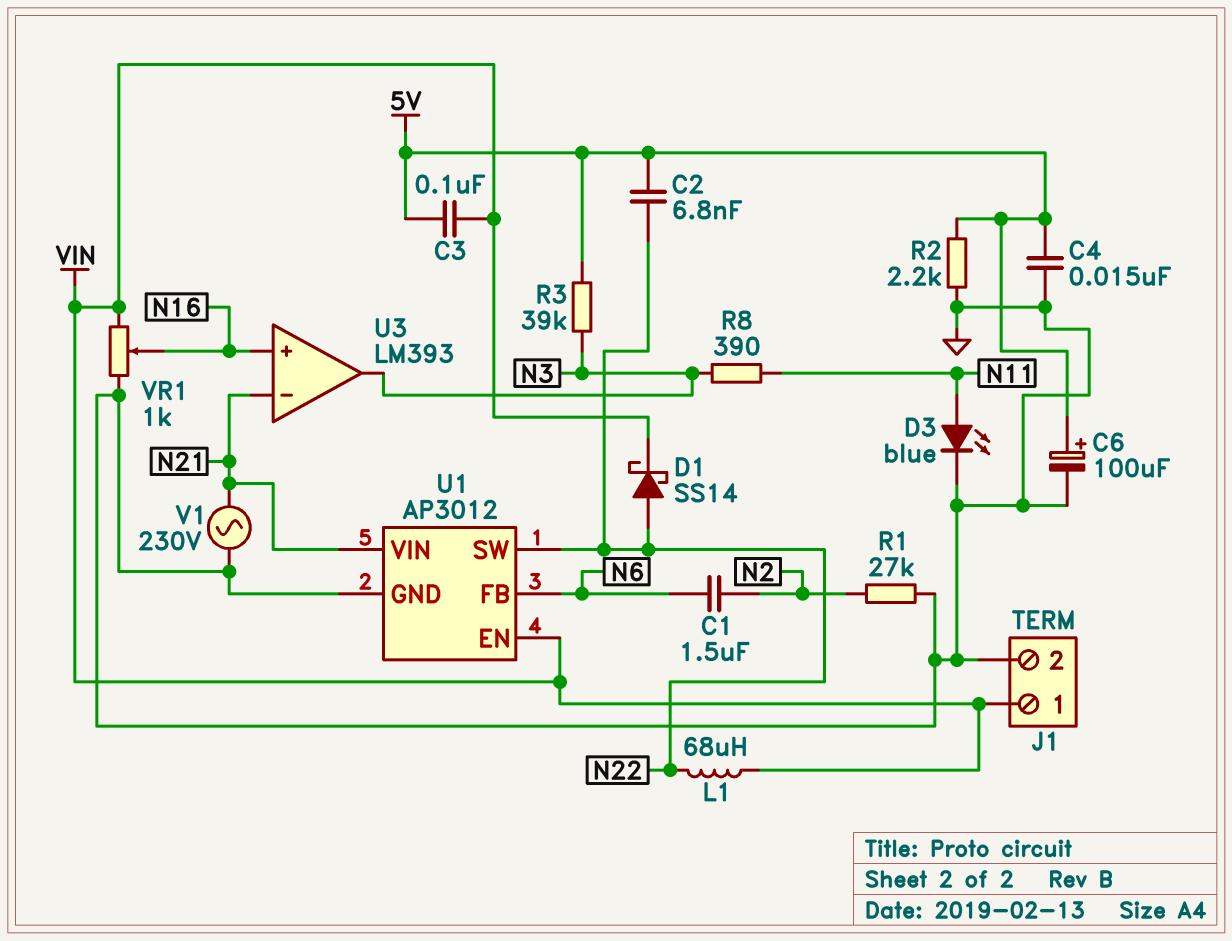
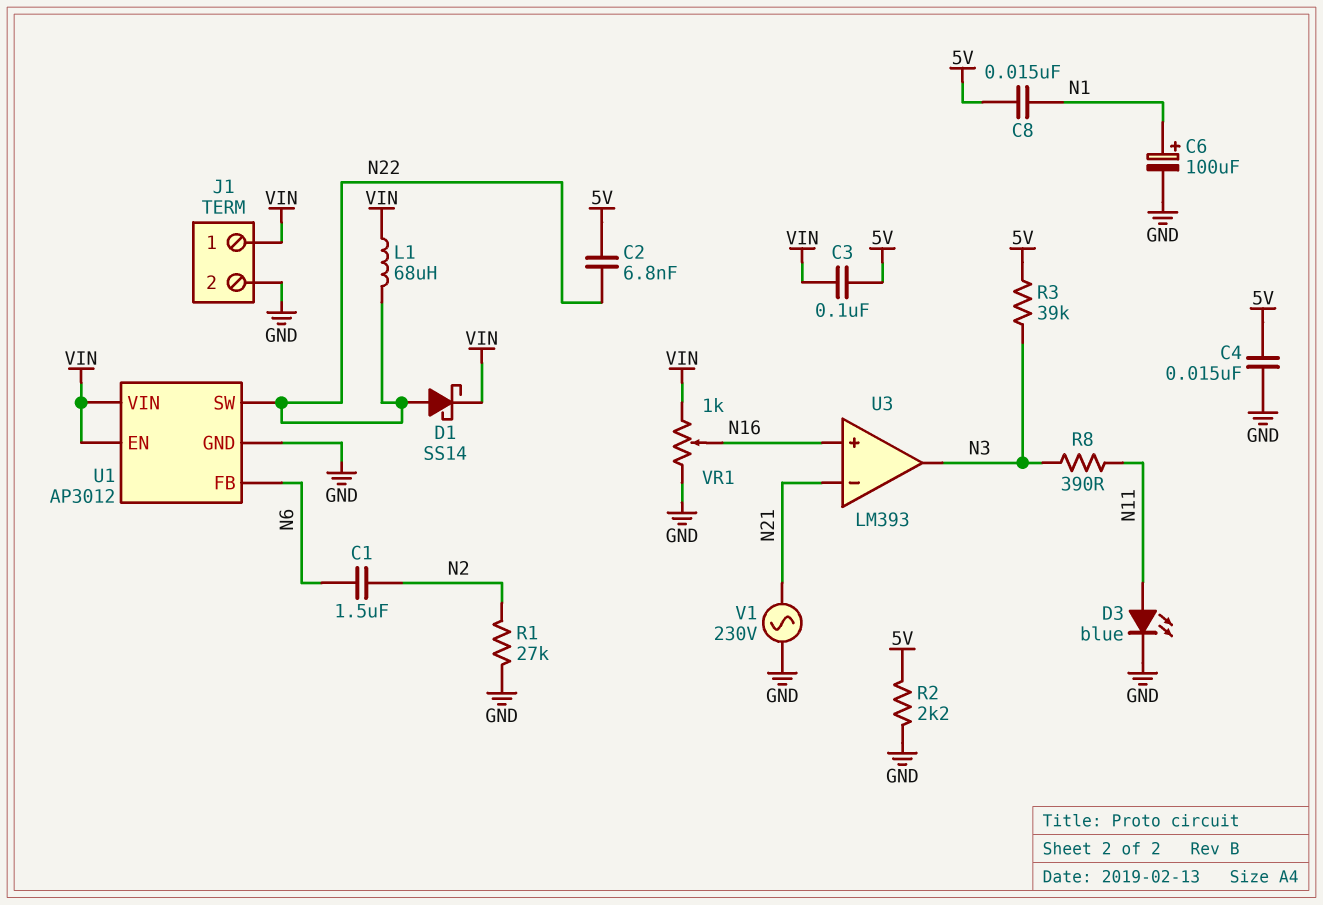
C6: 100uF (plus 5V, minus GND) -> 100uF (plus N1, minus GND)
C8: none -> 15nF (5V, N1)
U1 pin VIN: N21 -> VIN

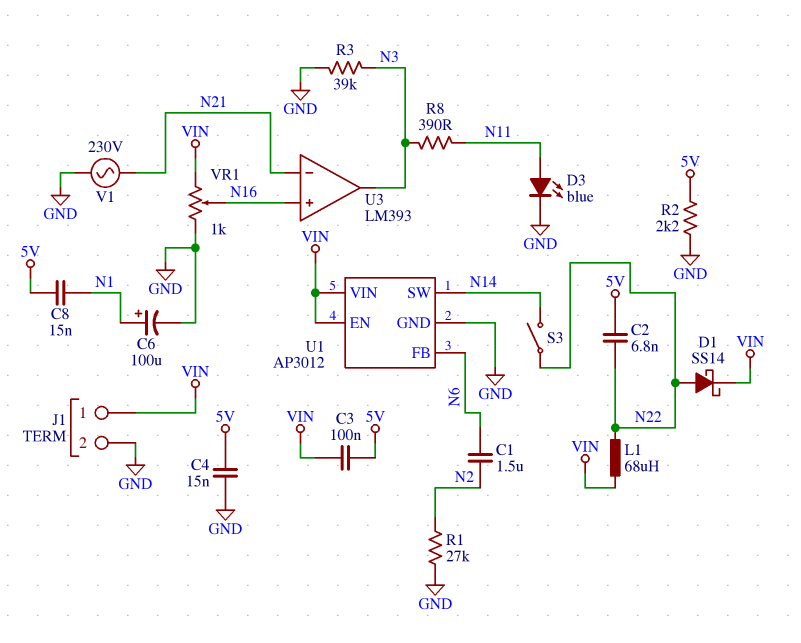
R3: 39k (5V, N3) -> 39k (GND, N3)
S3: none -> switch (N14, N22)
U1 pin SW: N22 -> N14

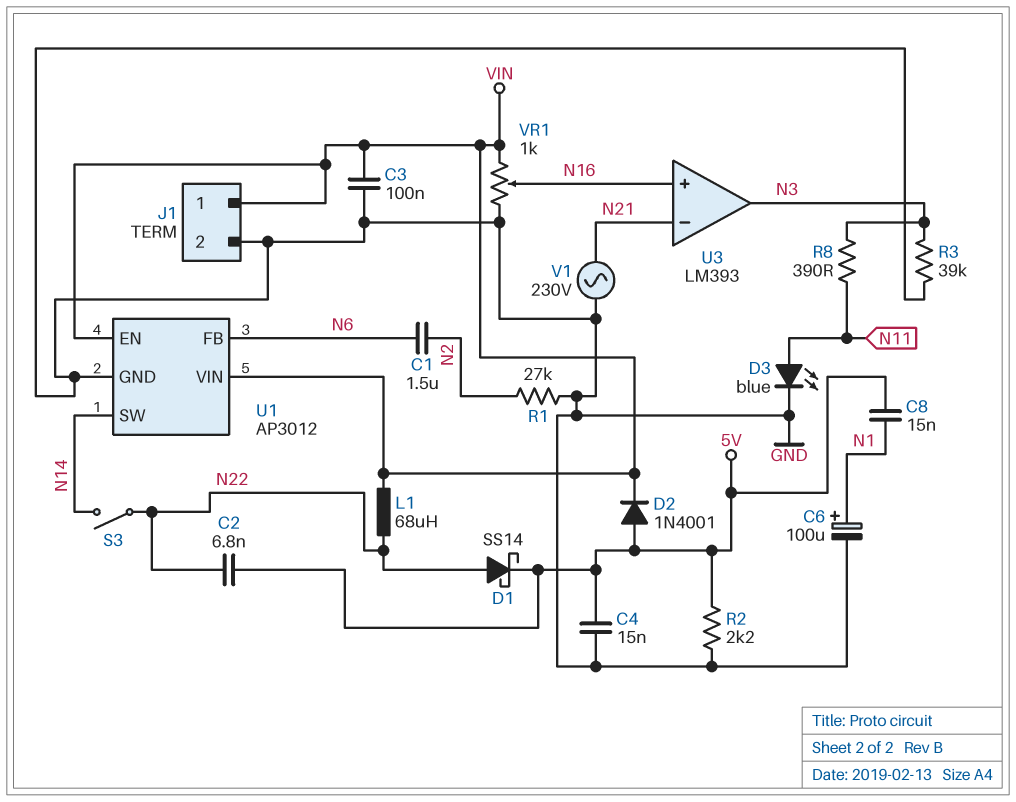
C3: 100nF (5V, VIN) -> 100nF (GND, VIN)
D1: schottky SS14 (A N22, K VIN) -> schottky SS14 (A N22, K 5V)
D2: none -> diode 1N4001 (A 5V, K VIN)

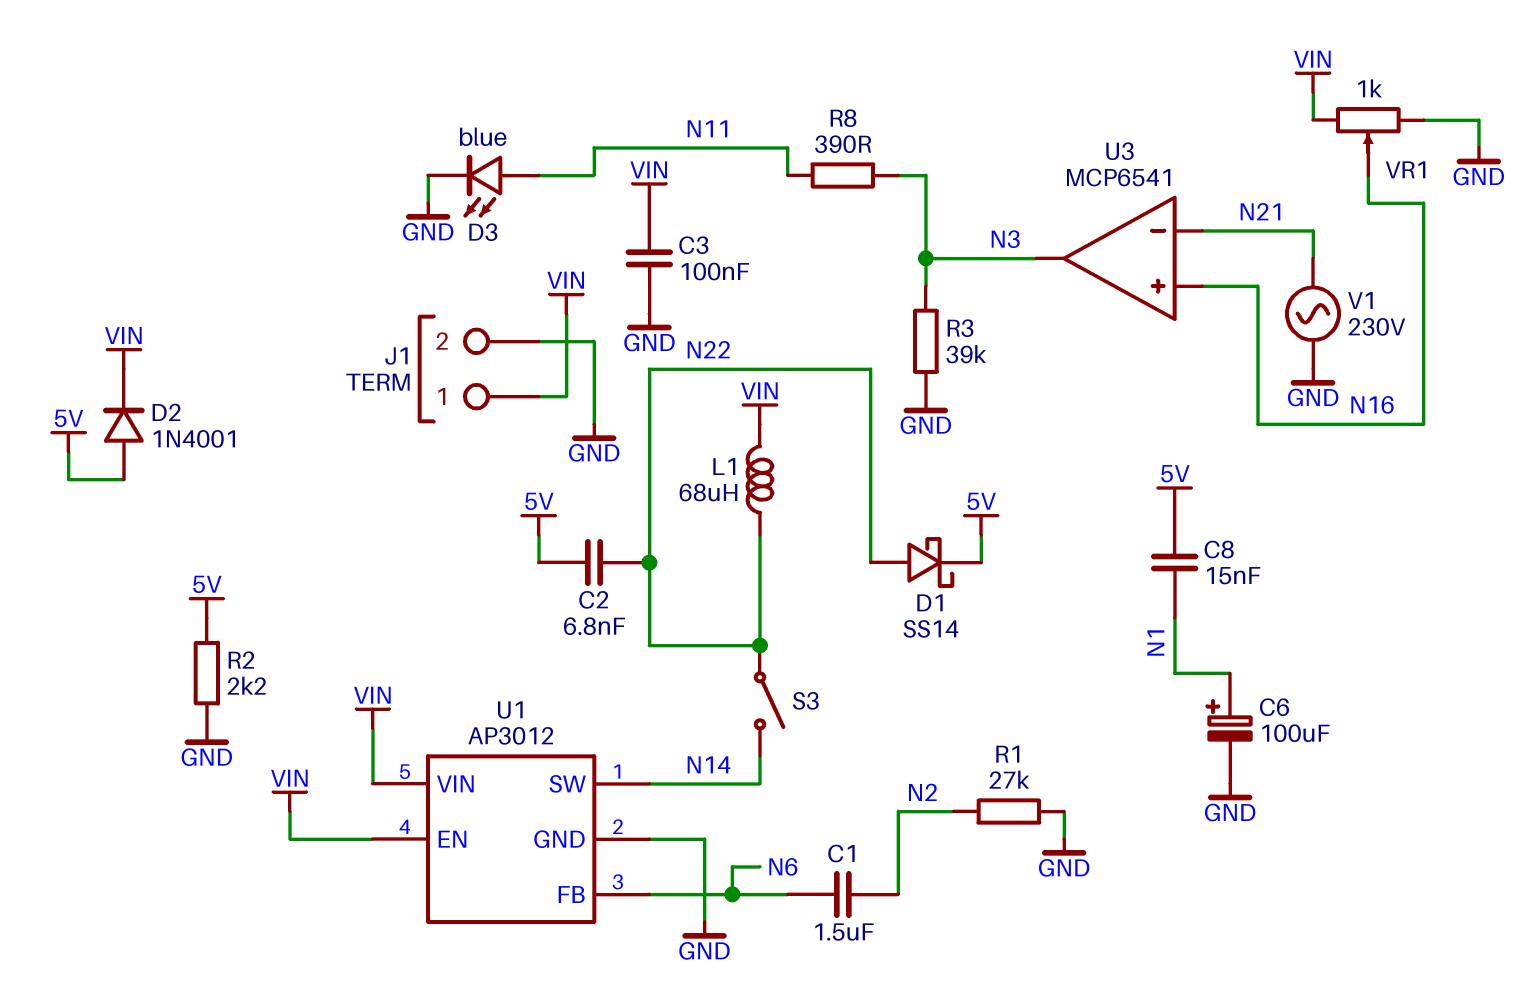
C4: 15nF (5V, GND) -> none
U3: LM393 -> MCP6541

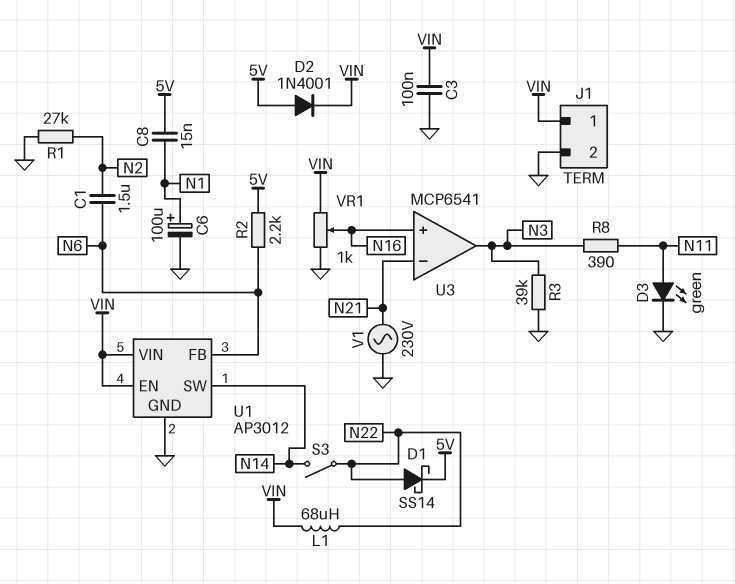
C2: 6.8nF (5V, N22) -> none
D3: LED blue (A N11, K GND) -> LED green (A N11, K GND)
R2: 2.2k (5V, GND) -> 2.2k (5V, N6)

